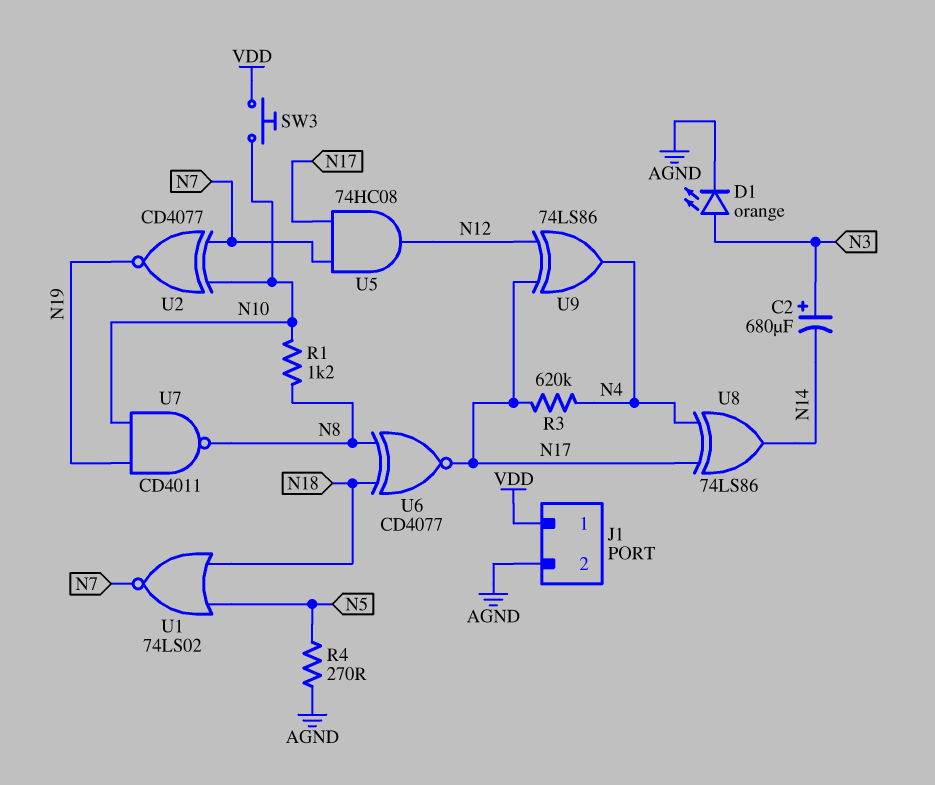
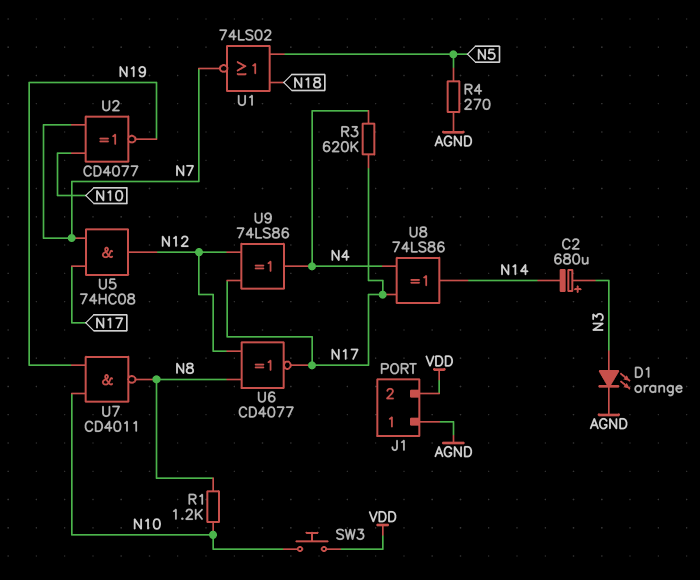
J1 pin 1: VDD -> AGND
J1 pin 2: AGND -> VDD
U6: XNOR CD4077 (in N8, in N18, out N17) -> XNOR CD4077 (in N8, in N12, out N17)

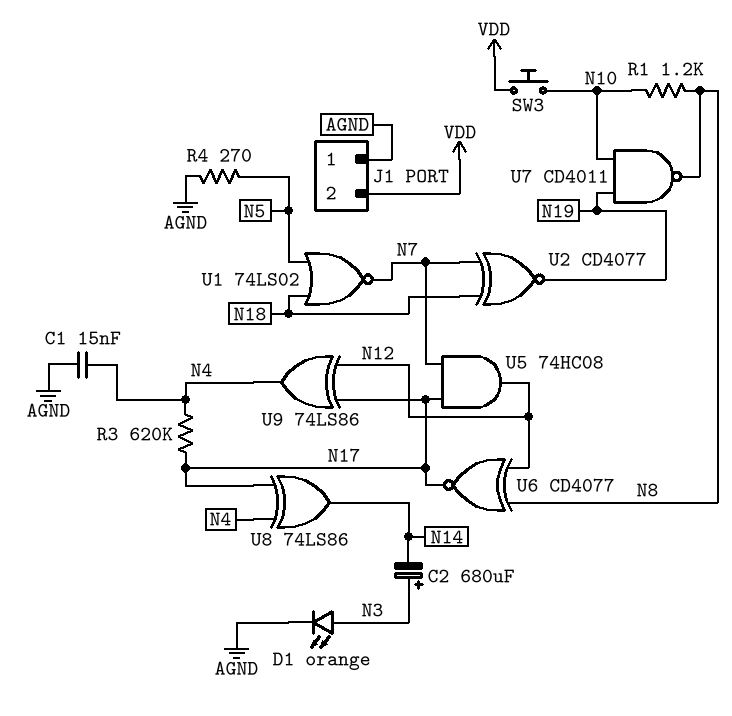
C1: none -> 15nF (AGND, N4)
U2: XNOR CD4077 (in N7, in N10, out N19) -> XNOR CD4077 (in N7, in N18, out N19)

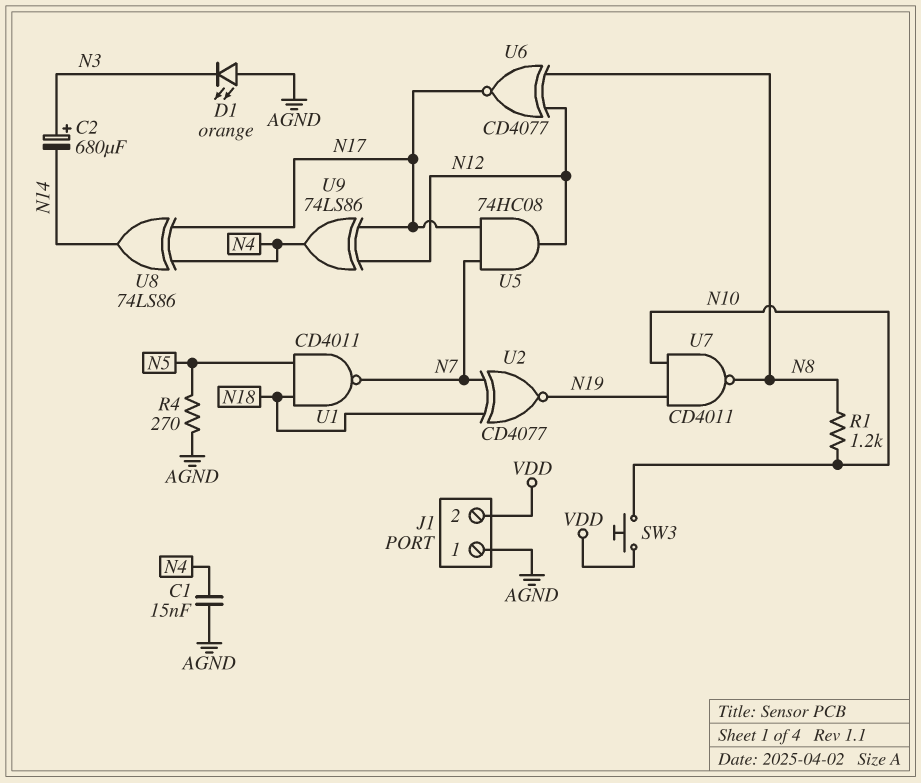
D1: LED orange (A N3, K AGND) -> LED orange (A AGND, K N3)
R3: 620k (N4, N17) -> none
U1: NOR 74LS02 (in N5, in N18, out N7) -> NAND CD4011 (in N5, in N18, out N7)

